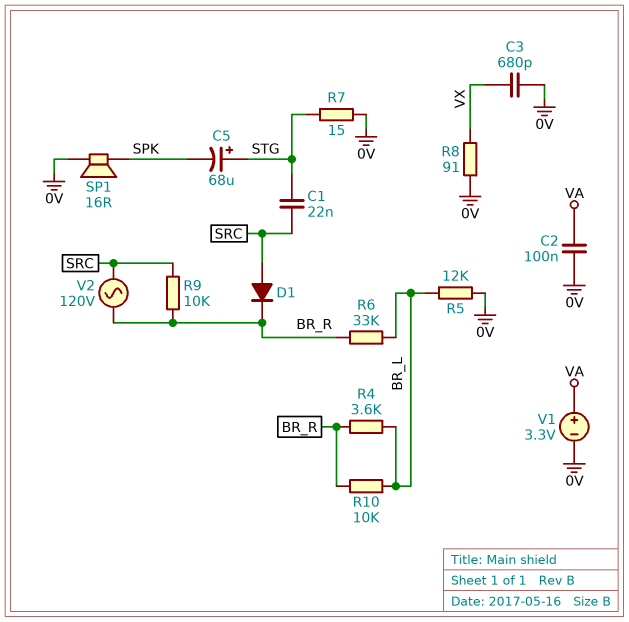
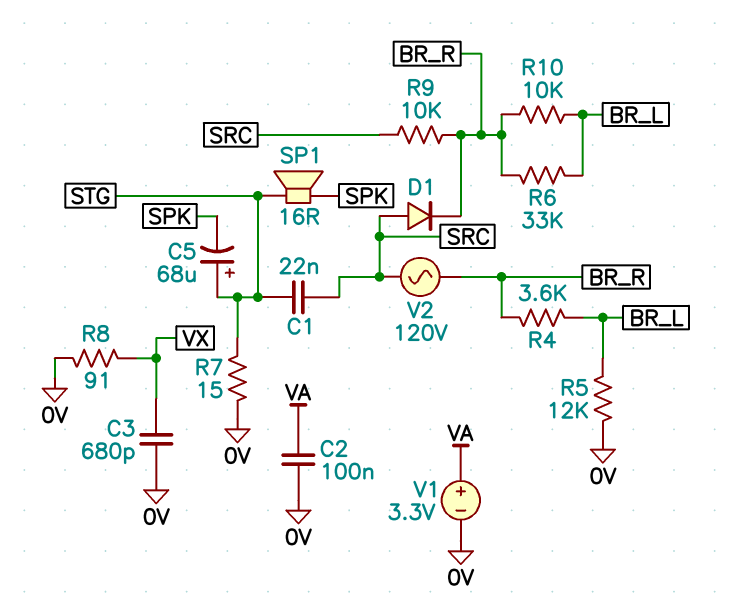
SP1: speaker 16R (0V, SPK) -> speaker 16R (SPK, STG)

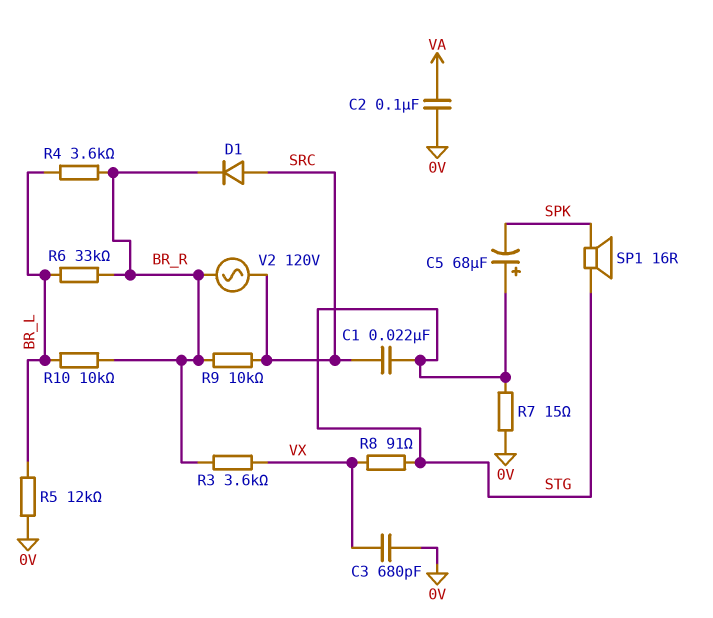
R3: none -> 3.6k (BR_R, VX)
R8: 91 (0V, VX) -> 91 (STG, VX)
V1: 3.3V (plus VA, minus 0V) -> none

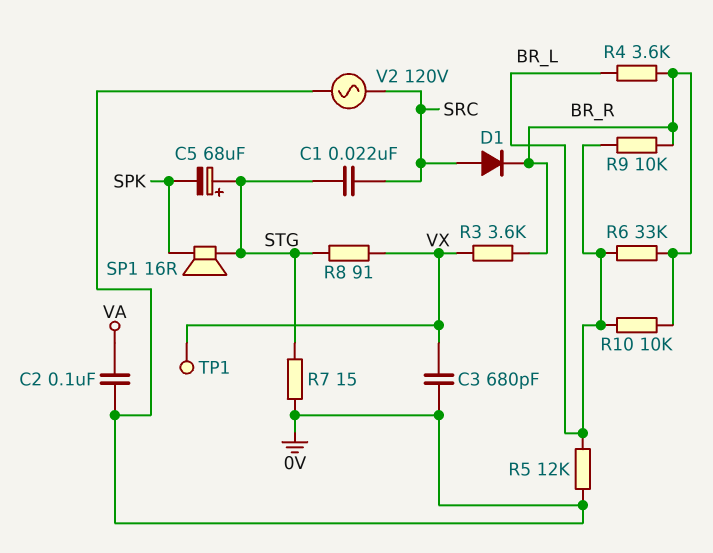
R9: 10k (BR_R, SRC) -> 10k (BR_L, BR_R)
TP1: none -> test point (VX)
V2: AC 120V (BR_R, SRC) -> AC 120V (0V, SRC)

